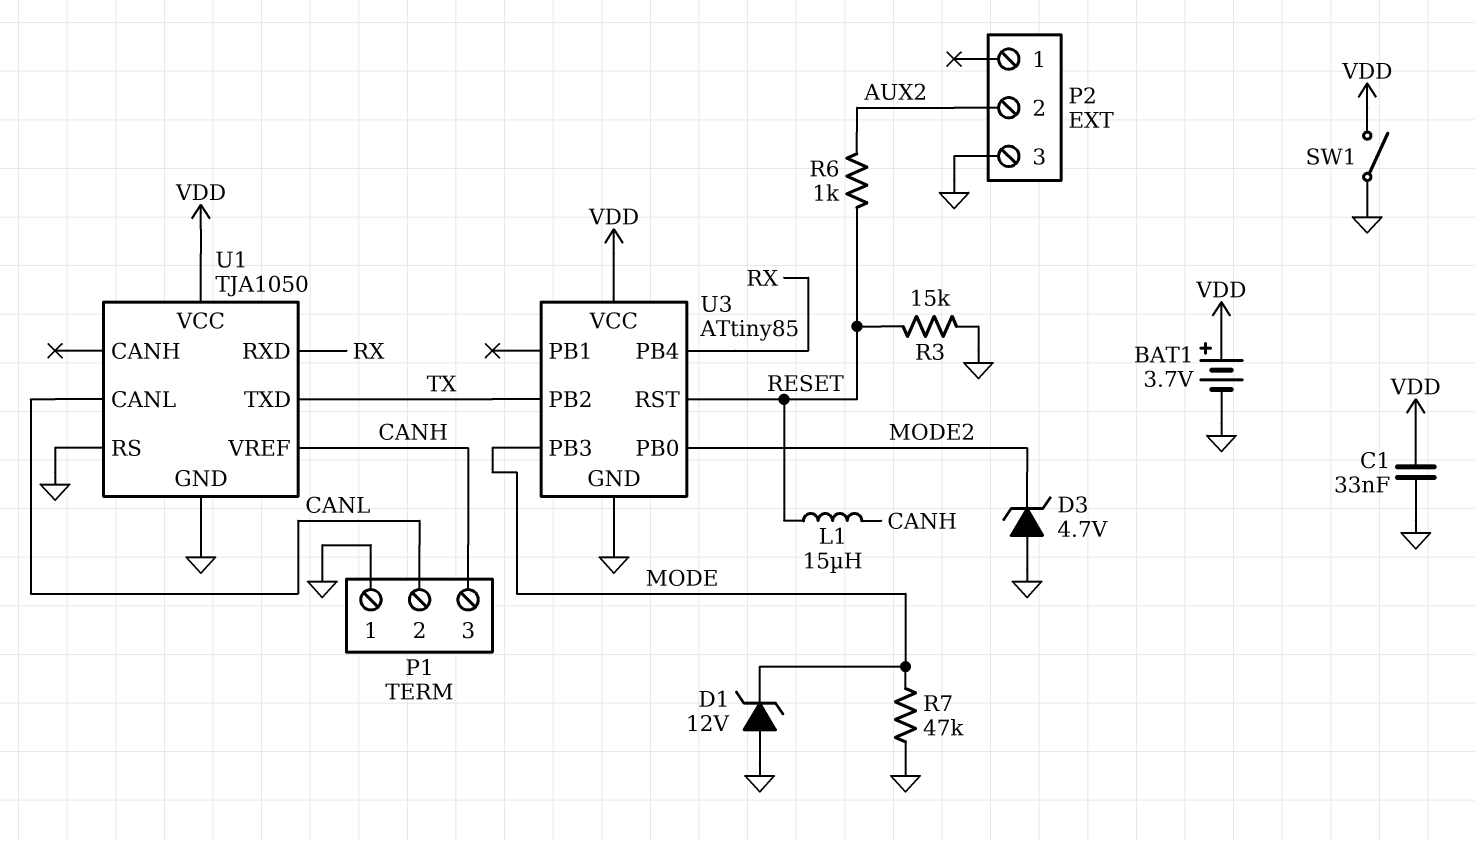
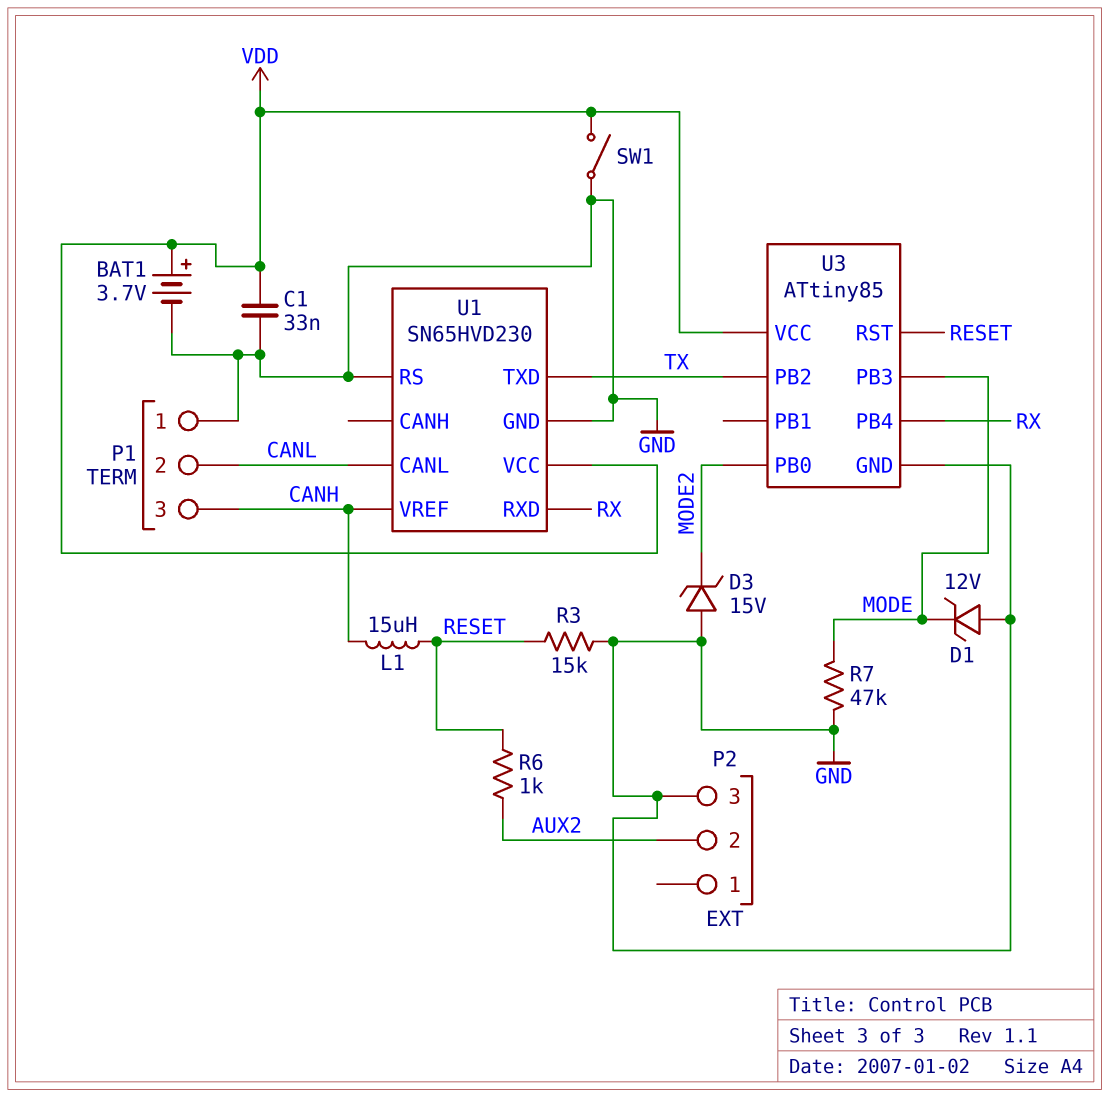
D3: zener 4.7V (A GND, K MODE2) -> zener 15V (A GND, K MODE2)
U1: TJA1050 -> SN65HVD230

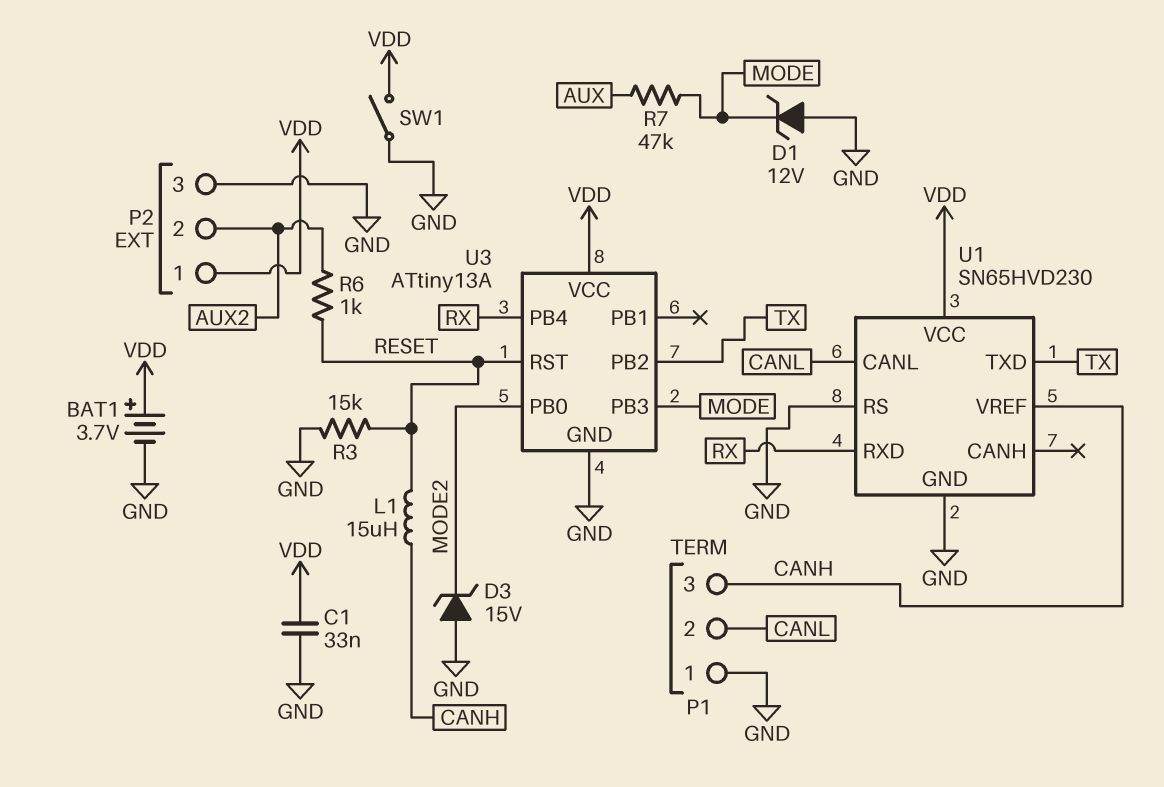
P2 pin 1: none -> VDD
R7: 47k (GND, MODE) -> 47k (AUX, MODE)
U3: ATtiny85 -> ATtiny13A

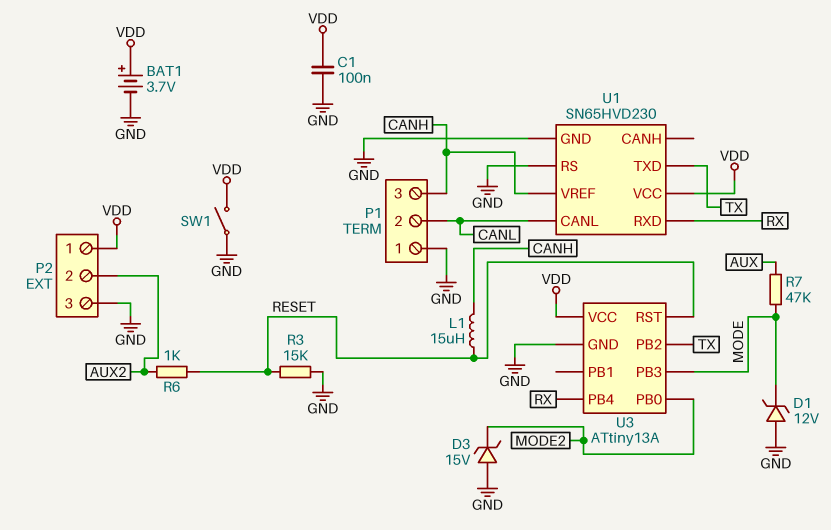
C1: 33nF (GND, VDD) -> 100nF (GND, VDD)

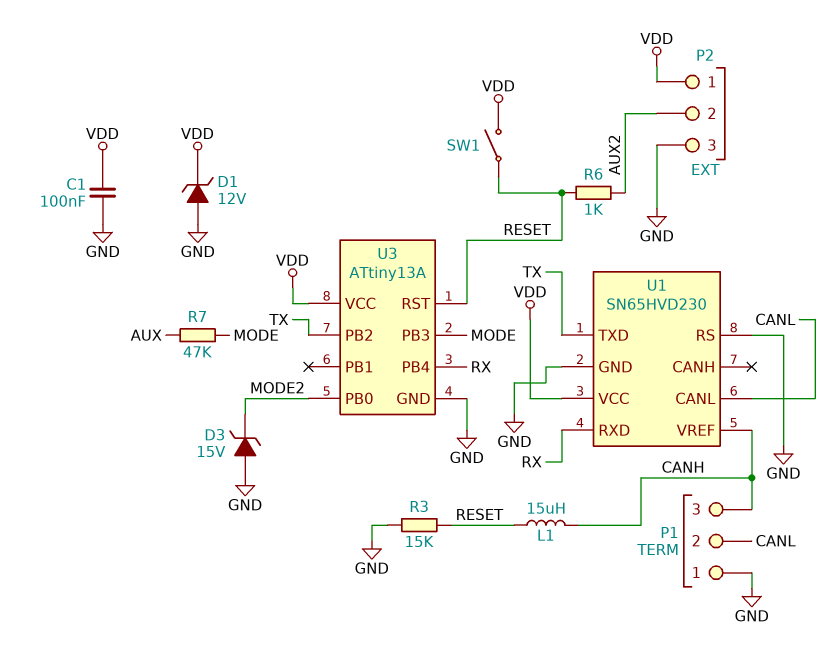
BAT1: 3.7V (plus VDD, minus GND) -> none
D1: zener 12V (A GND, K MODE) -> zener 12V (A GND, K VDD)
SW1: switch (GND, VDD) -> switch (RESET, VDD)

